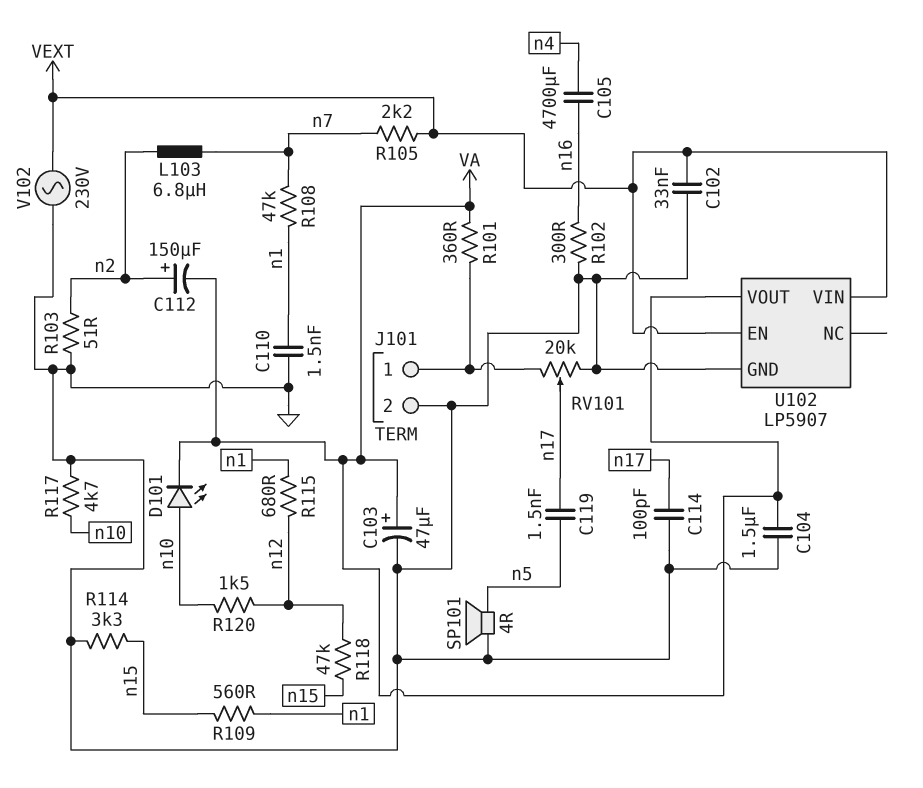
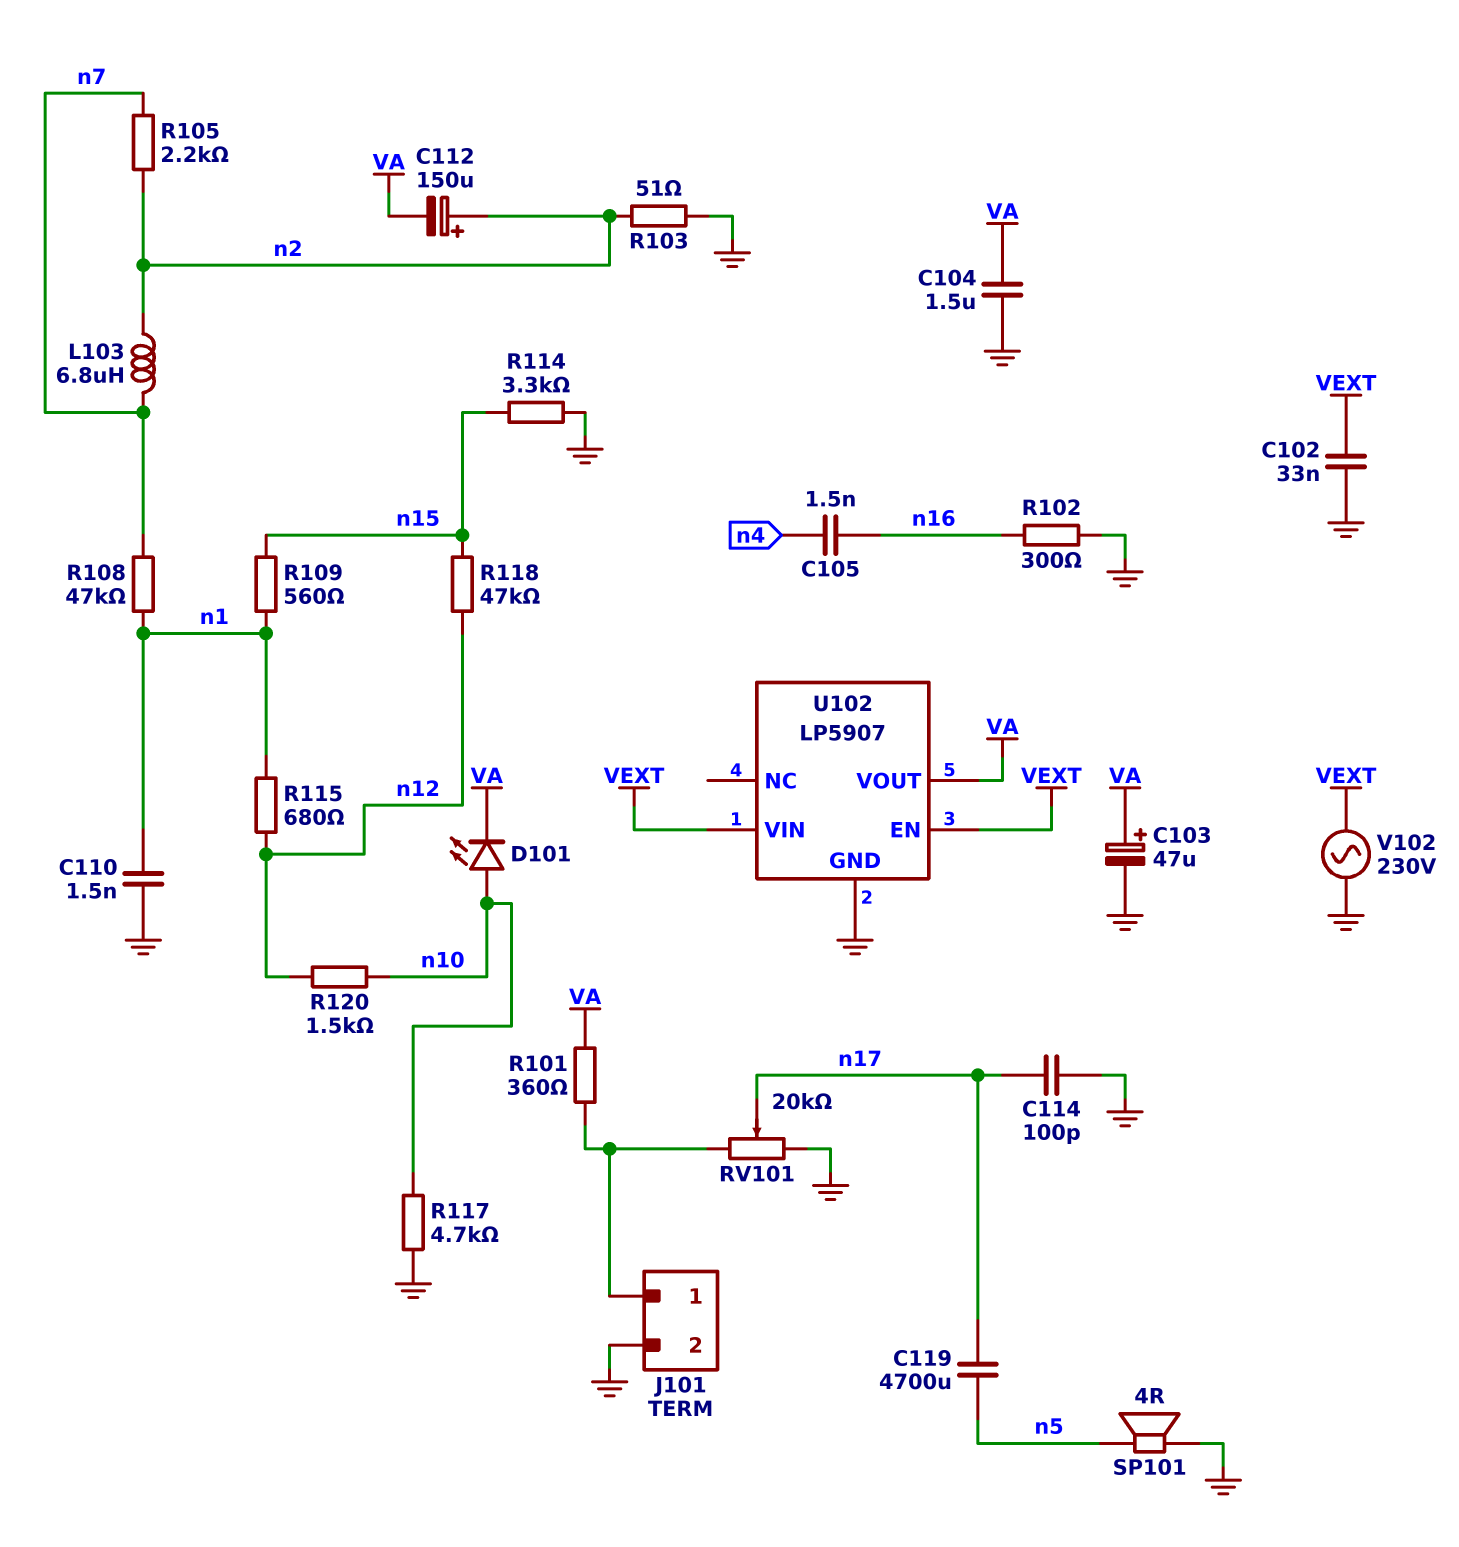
C105: 4700uF (n4, n16) -> 1.5nF (n4, n16)
C119: 1.5nF (n5, n17) -> 4700uF (n5, n17)
R105: 2.2k (VEXT, n7) -> 2.2k (n2, n7)

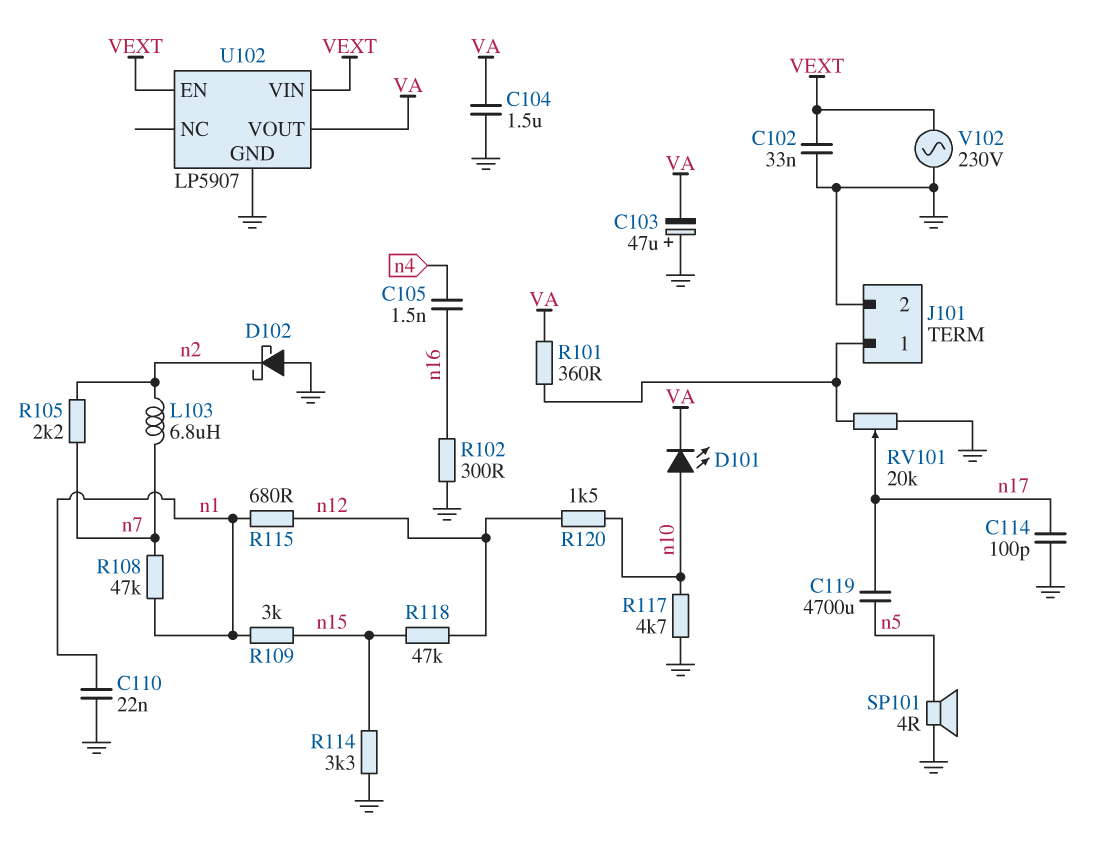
C103: 47uF (plus VA, minus GND) -> 47uF (plus GND, minus VA)
C110: 1.5nF (GND, n1) -> 22nF (GND, n1)
C112: 150uF (plus n2, minus VA) -> none
D102: none -> schottky (A GND, K n2)
R103: 51 (GND, n2) -> none
R109: 560 (n1, n15) -> 3k (n1, n15)

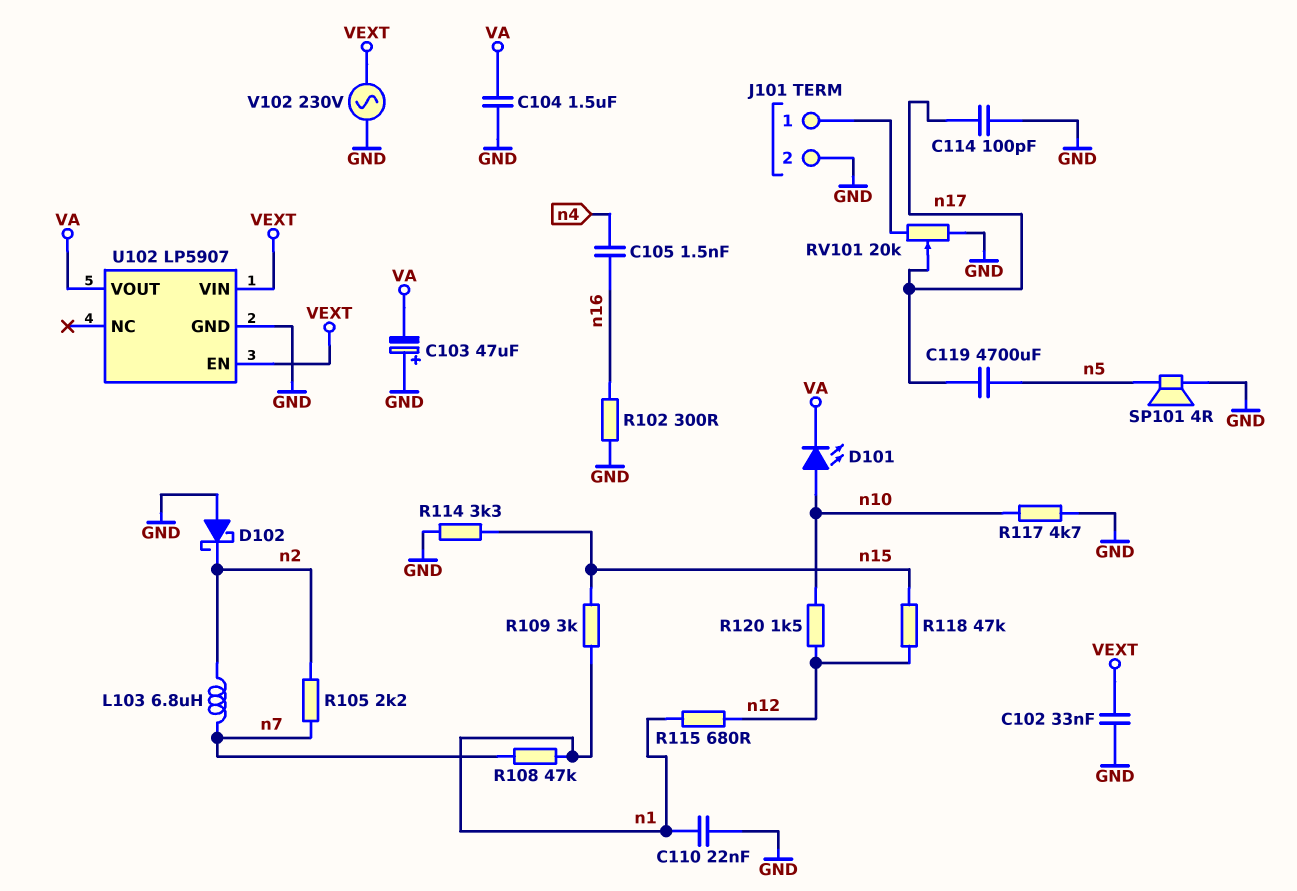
R101: 360 (J101/1, VA) -> none

